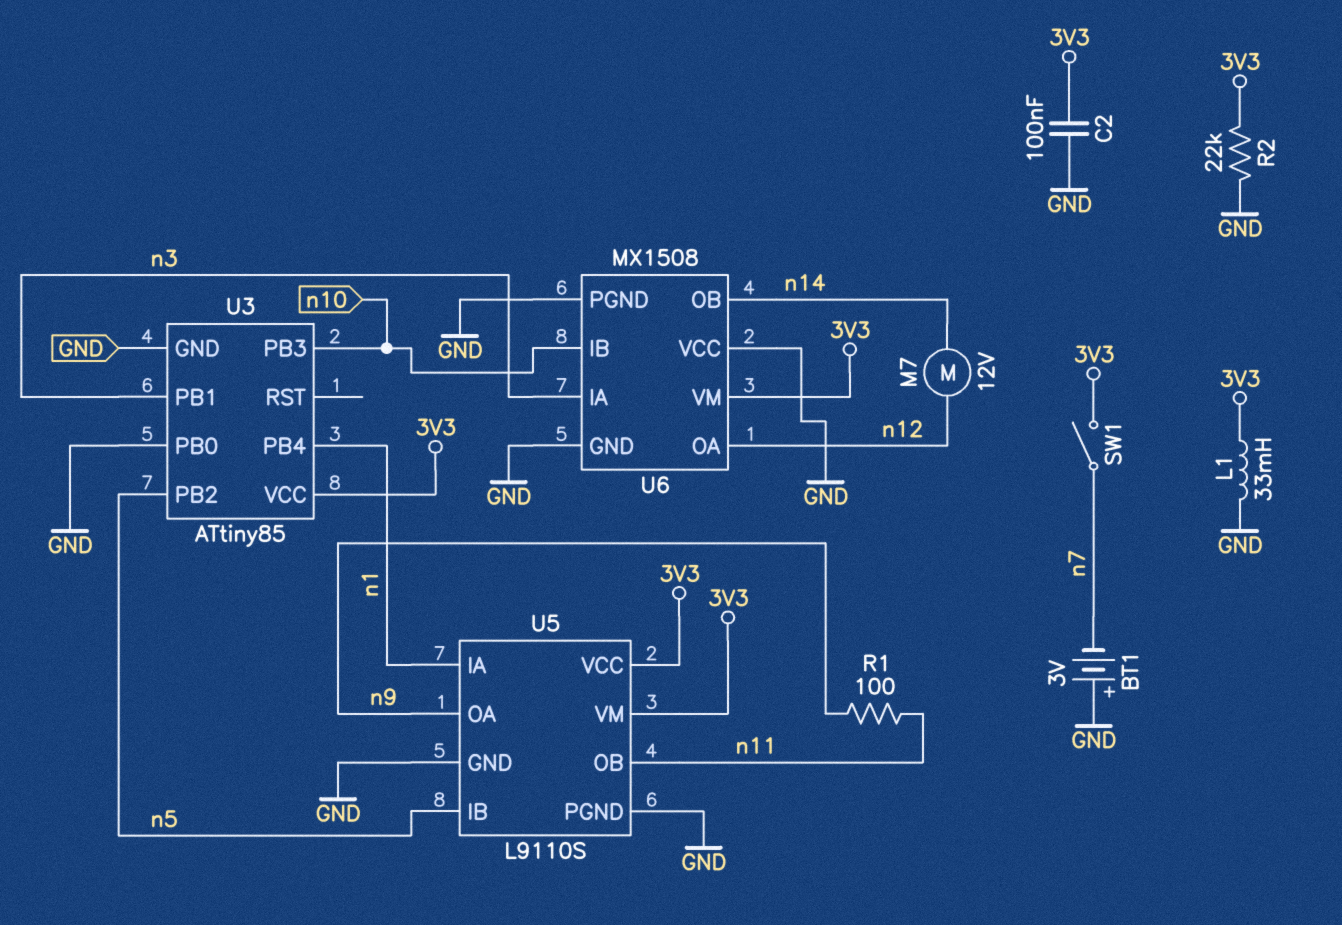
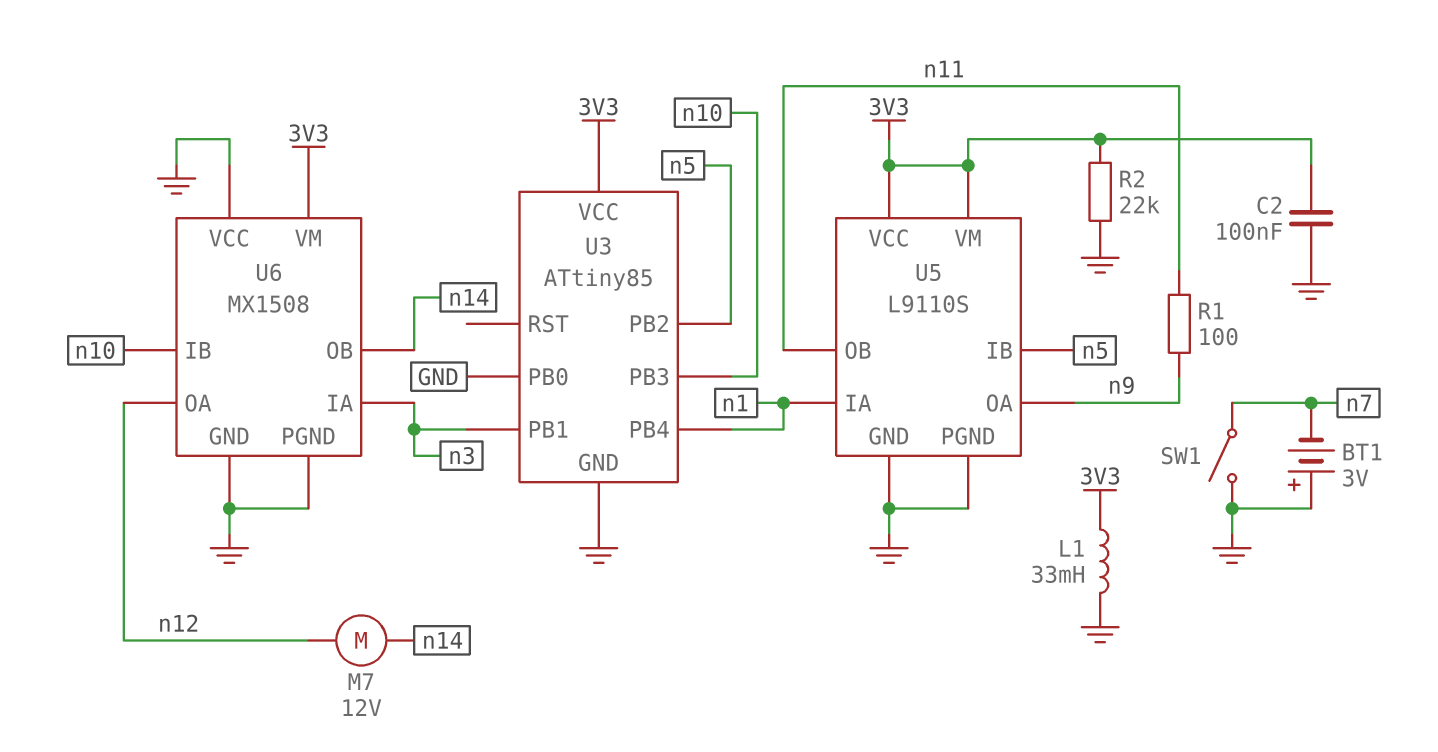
SW1: switch (3V3, n7) -> switch (GND, n7)

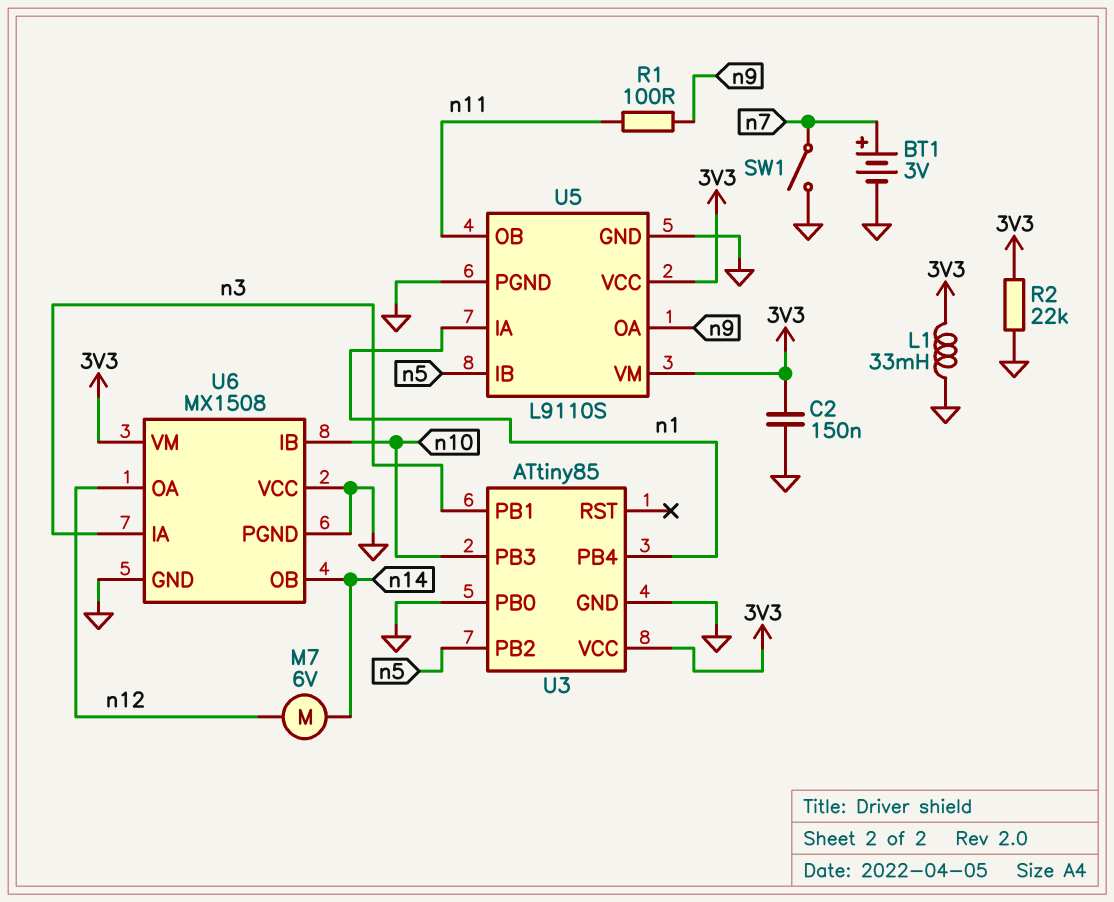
BT1: 3V (plus GND, minus n7) -> 3V (plus n7, minus GND)
C2: 100nF (3V3, GND) -> 150nF (3V3, GND)
M7: motor 12V (n12, n14) -> motor 6V (n12, n14)

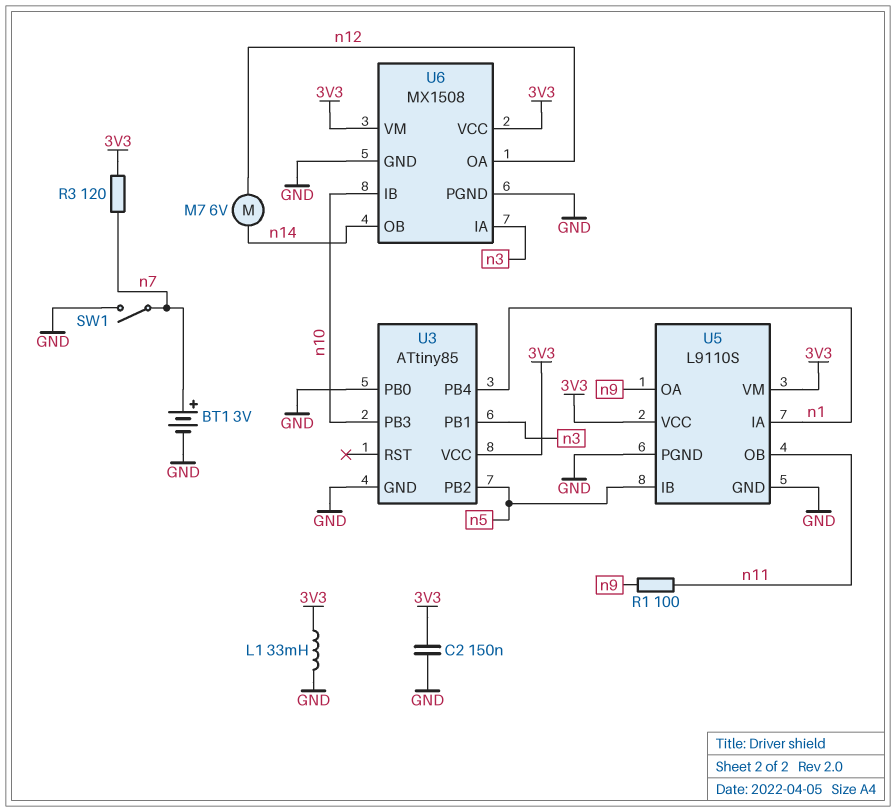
R2: 22k (3V3, GND) -> none
R3: none -> 120 (3V3, n7)
U6 pin VCC: GND -> 3V3

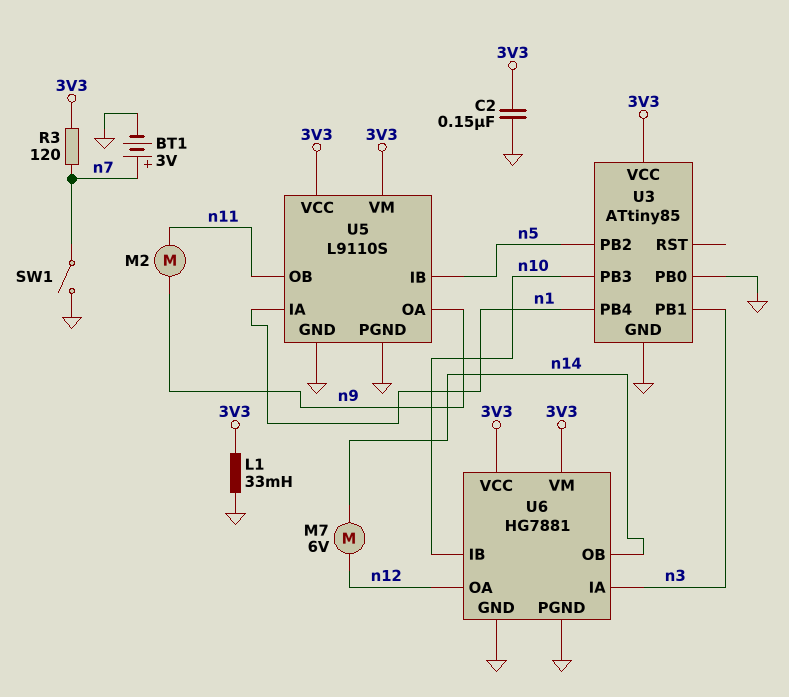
M2: none -> motor (n9, n11)
R1: 100 (n9, n11) -> none
U6: MX1508 -> HG7881

